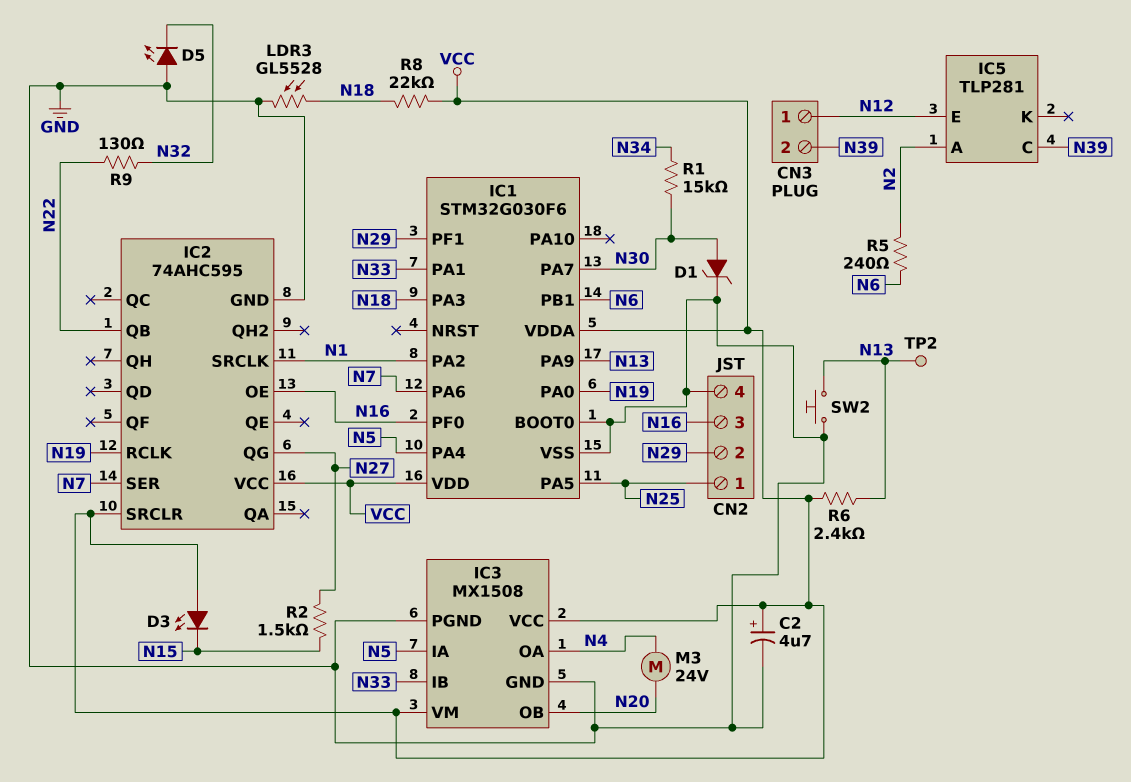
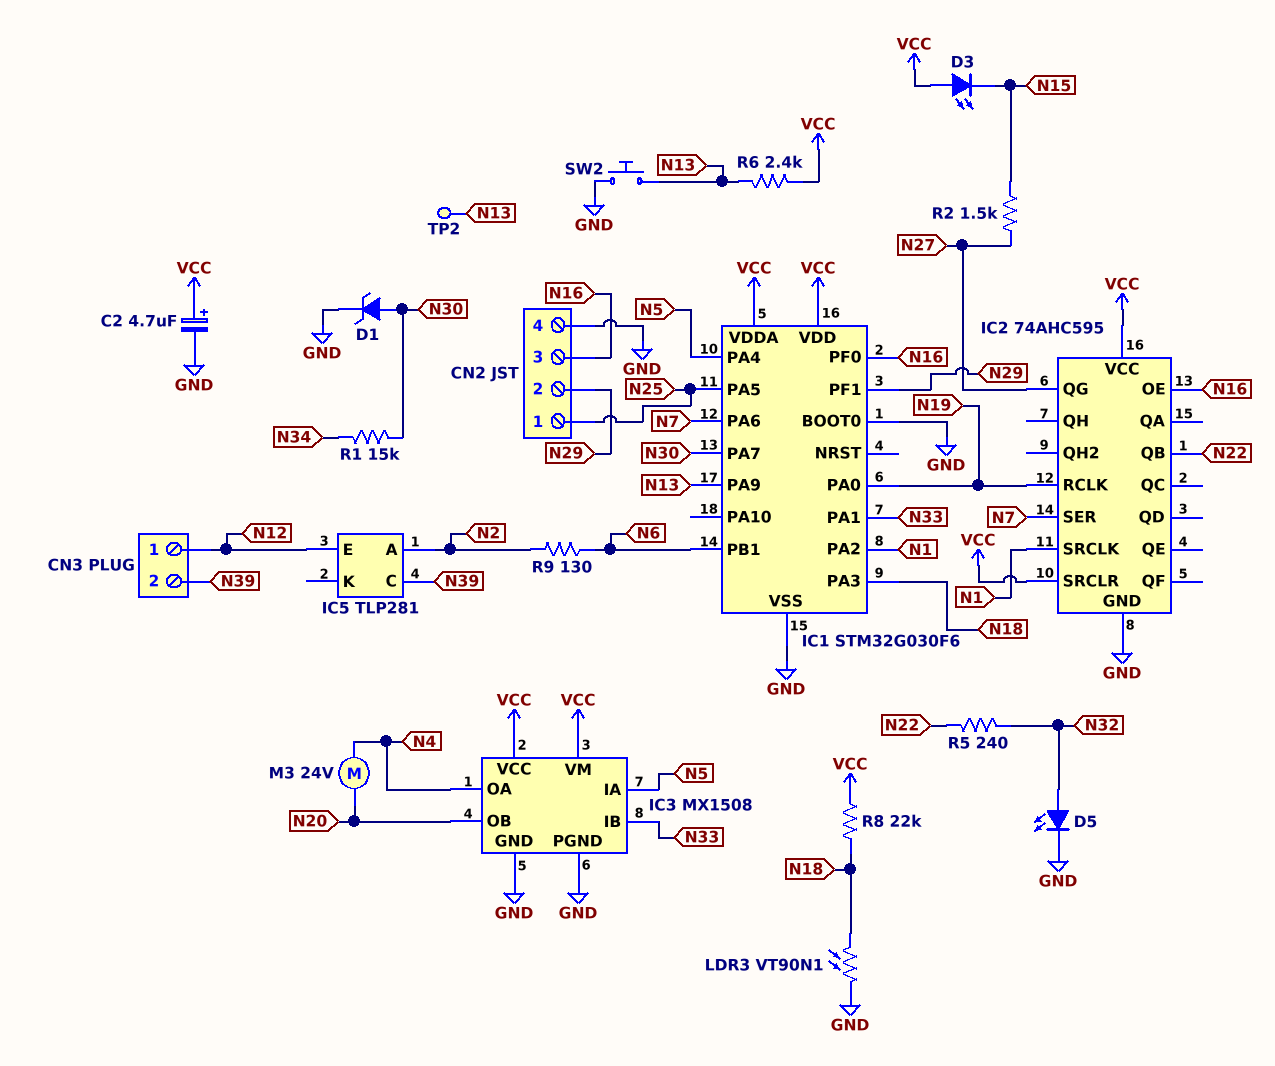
D5: LED (A GND, K N32) -> LED (A N32, K GND)
LDR3: GL5528 (GND, N18) -> VT90N1 (GND, N18)
R5: 240 (N2, N6) -> 240 (N22, N32)
R9: 130 (N22, N32) -> 130 (N2, N6)

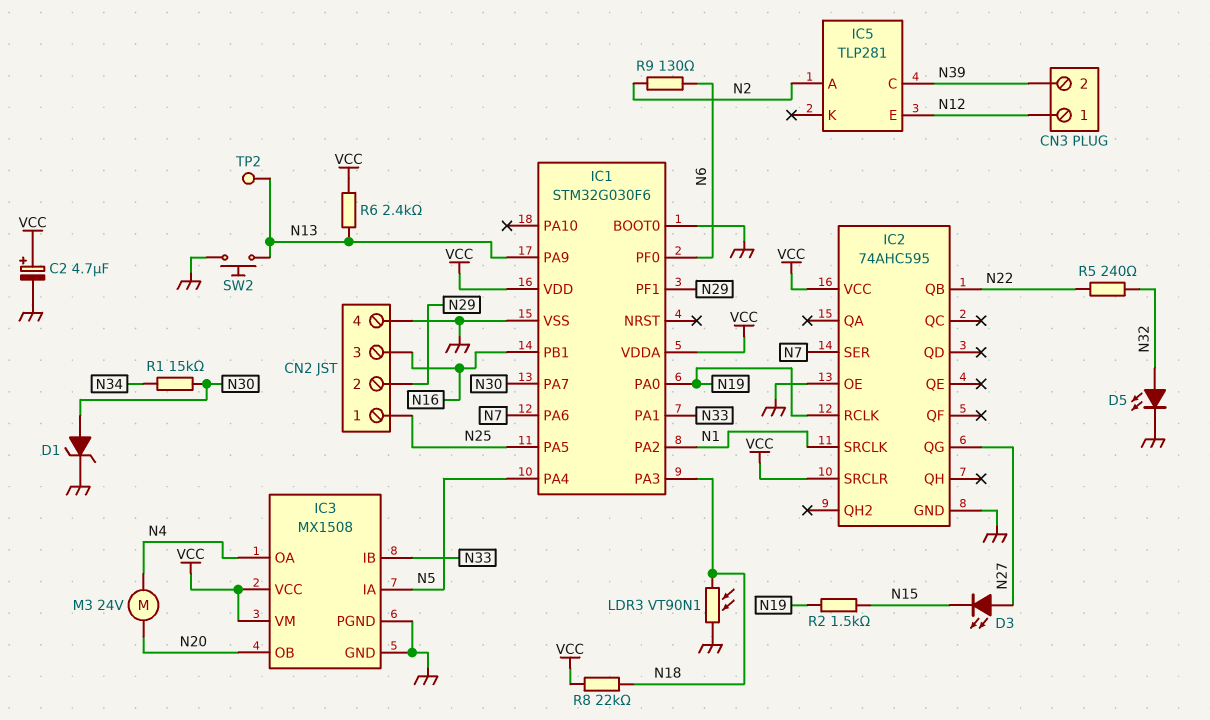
D3: LED (A VCC, K N15) -> LED (A N27, K N15)
IC1 pin PB1: N6 -> N16
IC1 pin PF0: N16 -> N6
IC2 pin OE: N16 -> GND
R2: 1.5k (N15, N27) -> 1.5k (N15, N19)

